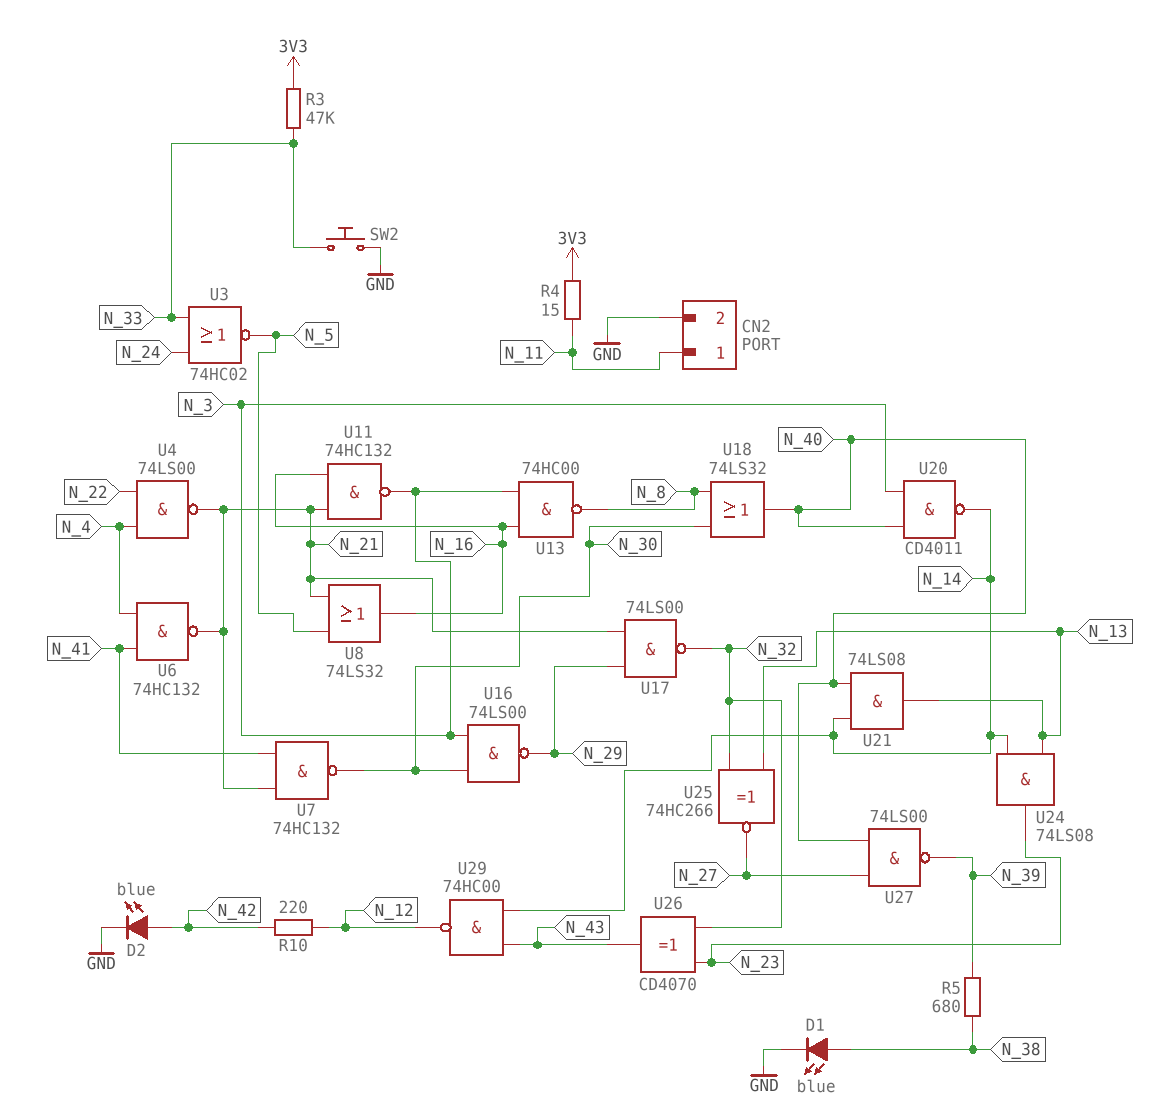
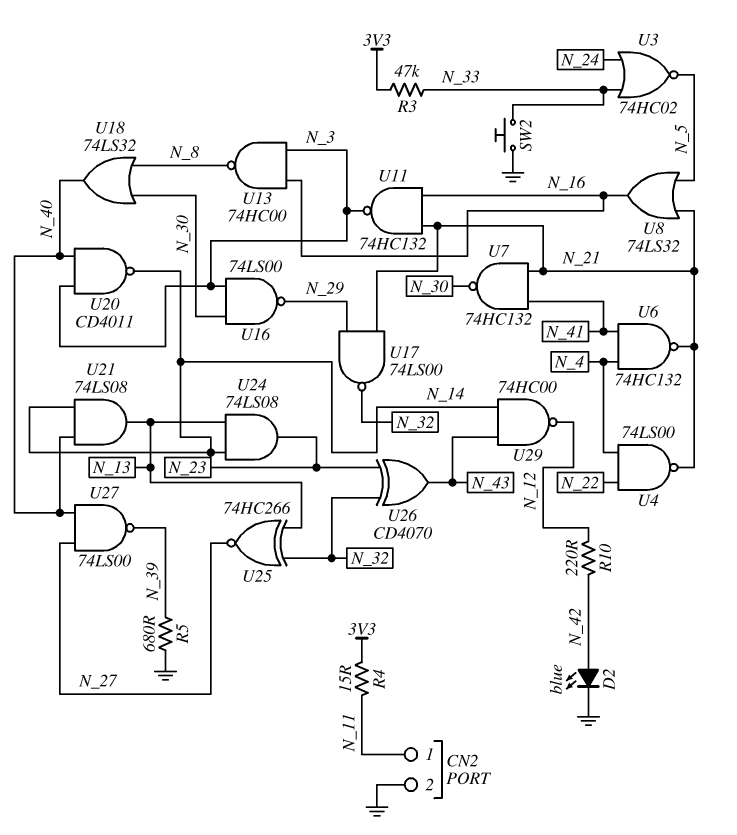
D1: LED blue (A N_38, K GND) -> none
R5: 680 (N_38, N_39) -> 680 (GND, N_39)

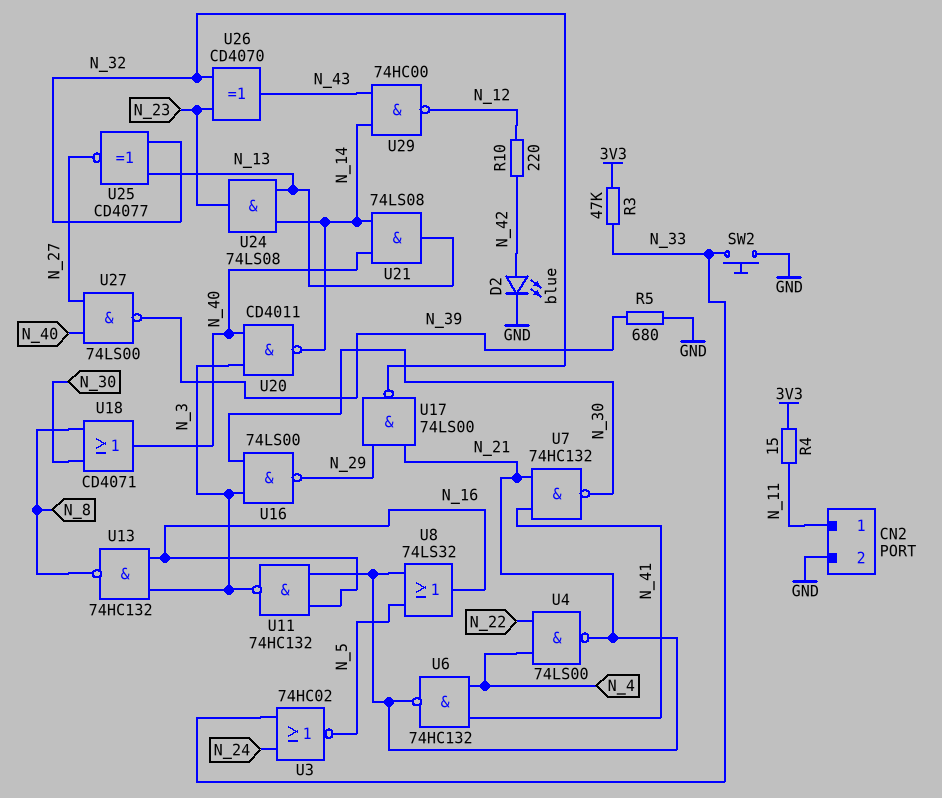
U13: NAND 74HC00 (in N_3, in N_16, out N_8) -> NAND 74HC132 (in N_3, in N_16, out N_8)
U18: OR 74LS32 (in N_8, in N_30, out N_40) -> OR CD4071 (in N_8, in N_30, out N_40)
U25: XNOR 74HC266 (in N_13, in N_32, out N_27) -> XNOR CD4077 (in N_13, in N_32, out N_27)

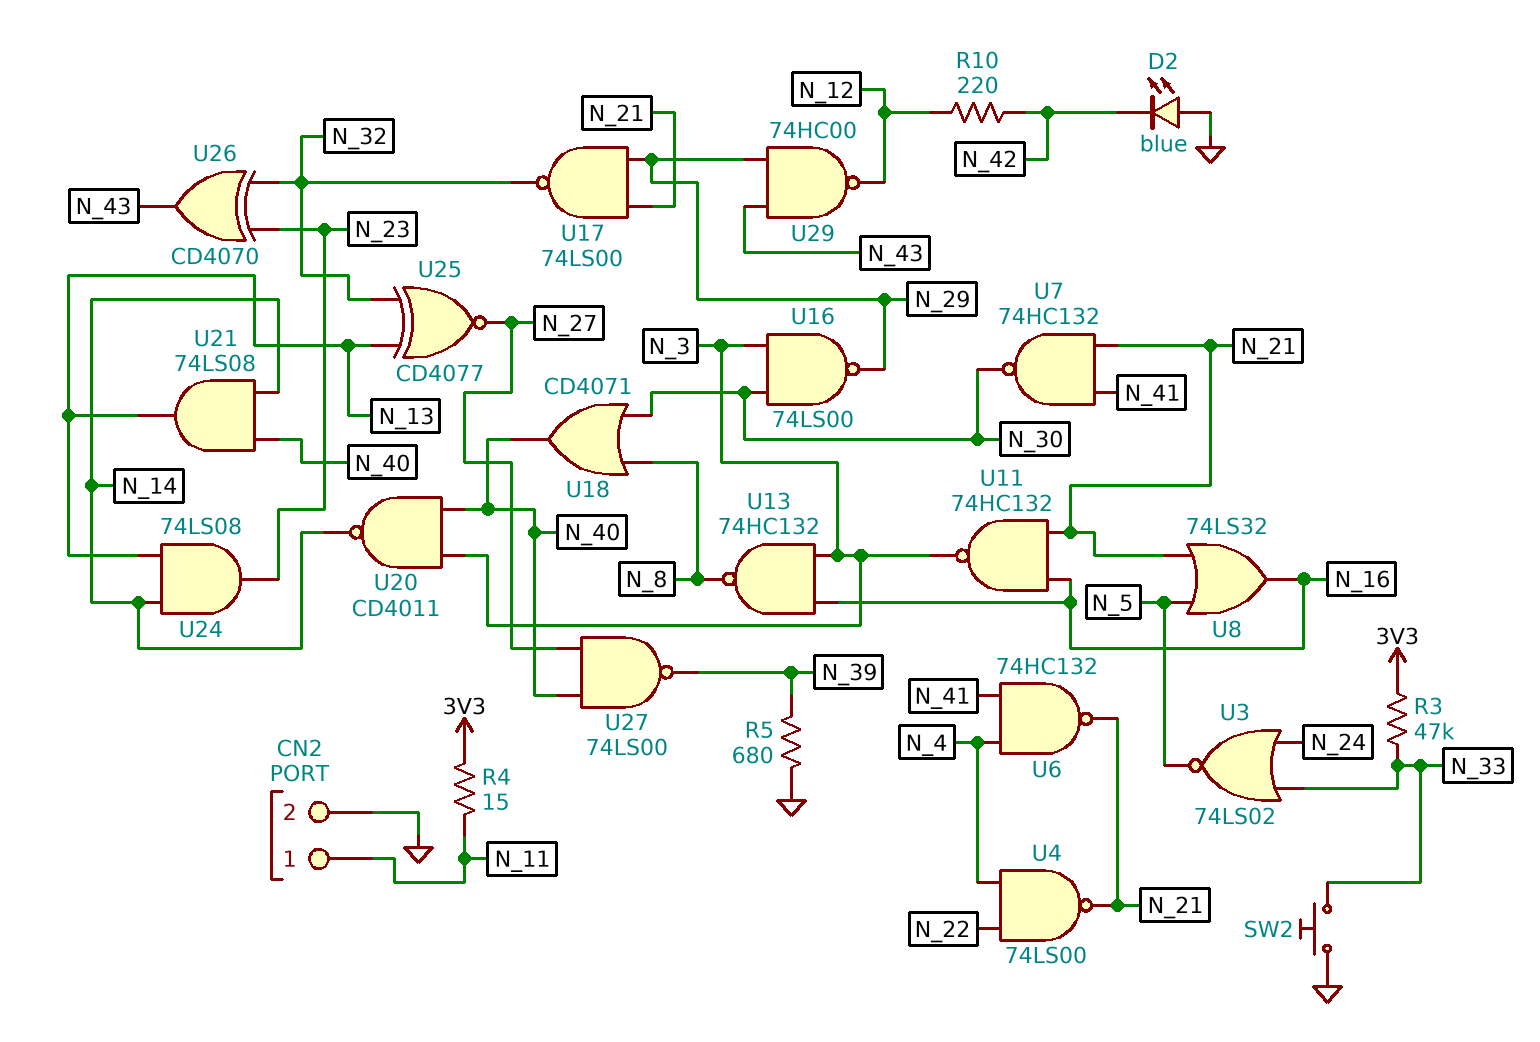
D2: LED blue (A N_42, K GND) -> LED blue (A GND, K N_42)
U3: NOR 74HC02 (in N_24, in N_33, out N_5) -> NOR 74LS02 (in N_24, in N_33, out N_5)
U29: NAND 74HC00 (in N_14, in N_43, out N_12) -> NAND 74HC00 (in N_29, in N_43, out N_12)

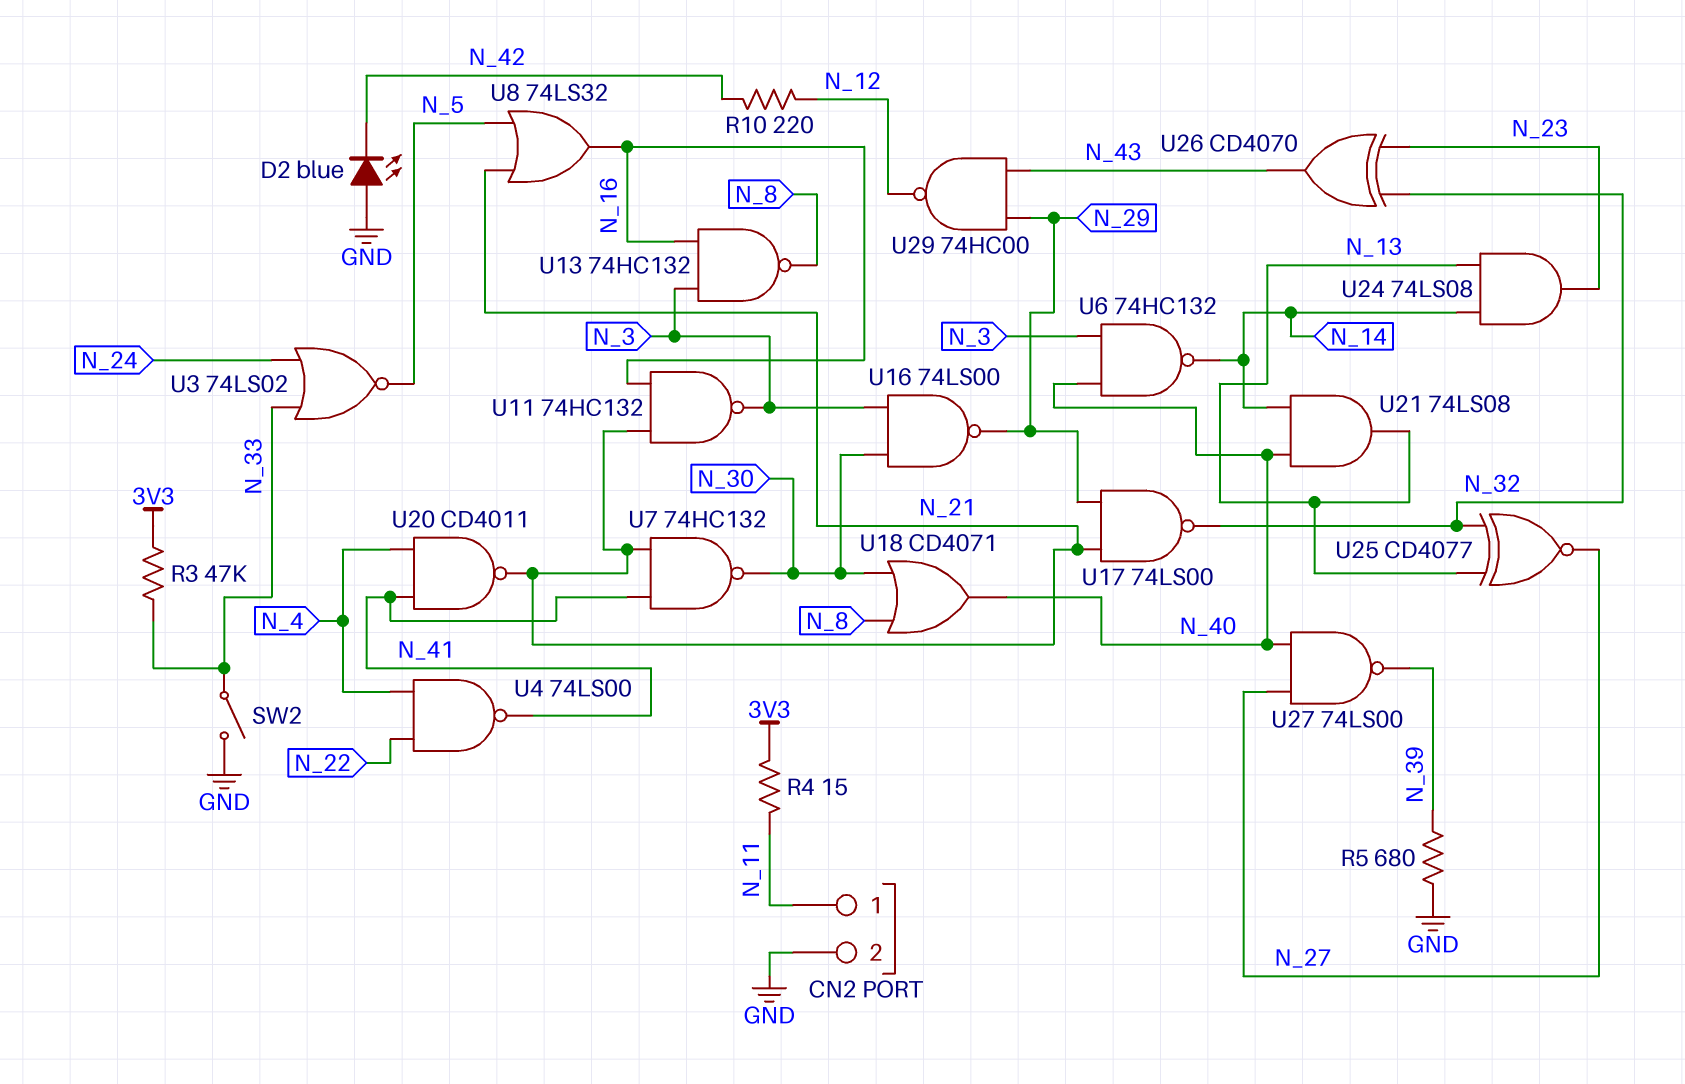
SW2: button (GND, N_33) -> switch (GND, N_33)
U4: NAND 74LS00 (in N_4, in N_22, out N_21) -> NAND 74LS00 (in N_4, in N_22, out N_41)
U6: NAND 74HC132 (in N_4, in N_41, out N_21) -> NAND 74HC132 (in N_3, in N_40, out N_14)
U20: NAND CD4011 (in N_3, in N_40, out N_14) -> NAND CD4011 (in N_4, in N_41, out N_21)

